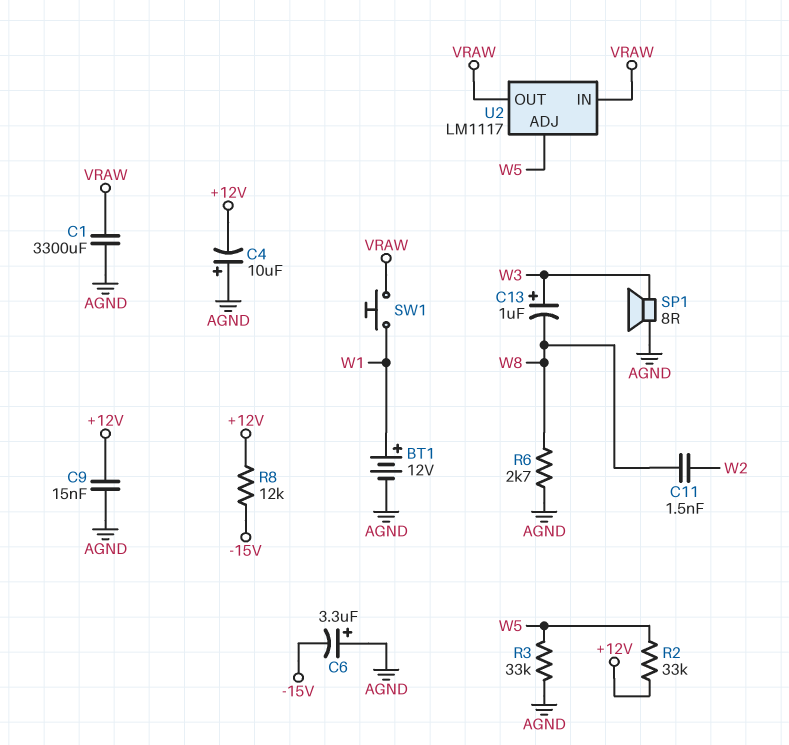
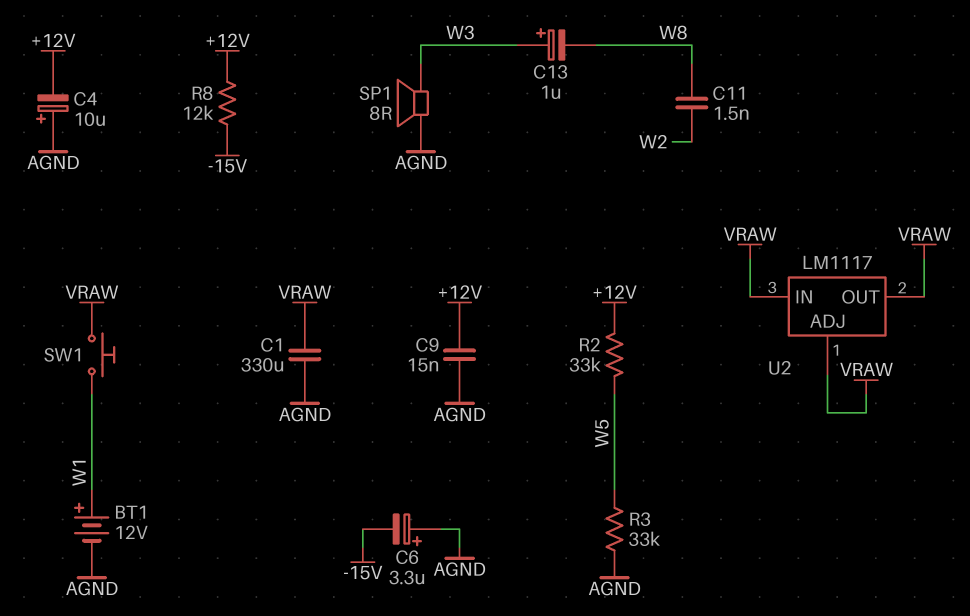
C1: 3300uF (AGND, VRAW) -> 330uF (AGND, VRAW)
R6: 2.7k (AGND, W8) -> none
U2 pin ADJ: W5 -> VRAW

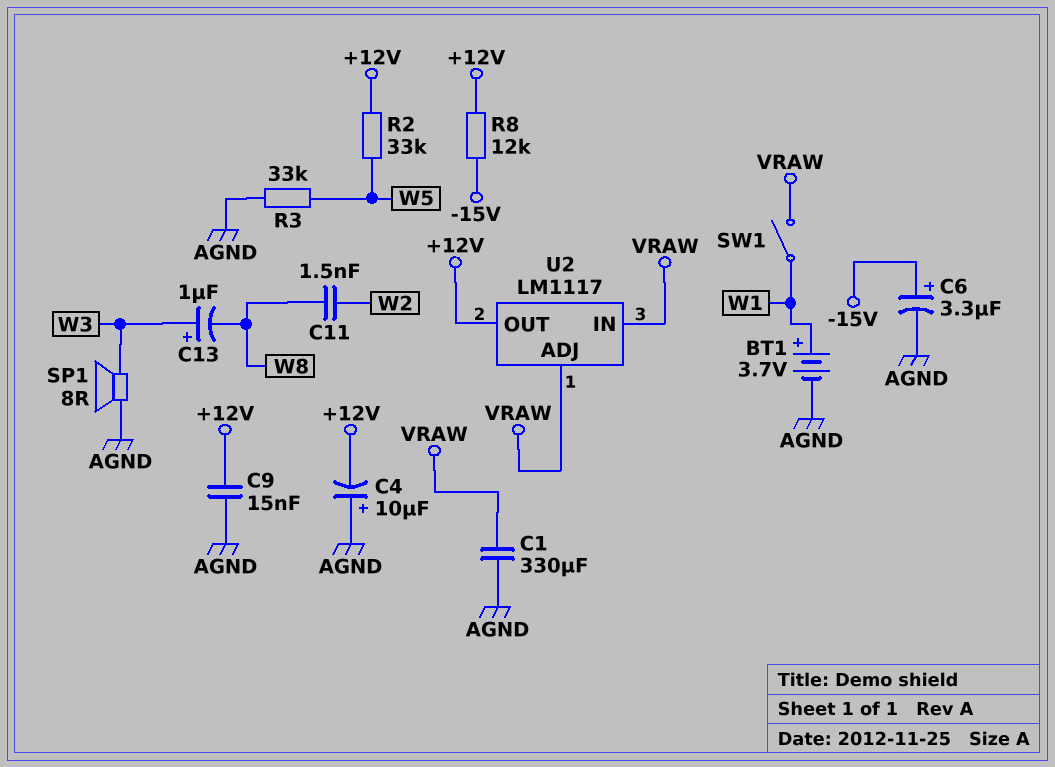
BT1: 12V (plus W1, minus AGND) -> 3.7V (plus W1, minus AGND)
C6: 3.3uF (plus AGND, minus -15V) -> 3.3uF (plus -15V, minus AGND)
SW1: button (VRAW, W1) -> switch (VRAW, W1)
U2 pin OUT: VRAW -> +12V

